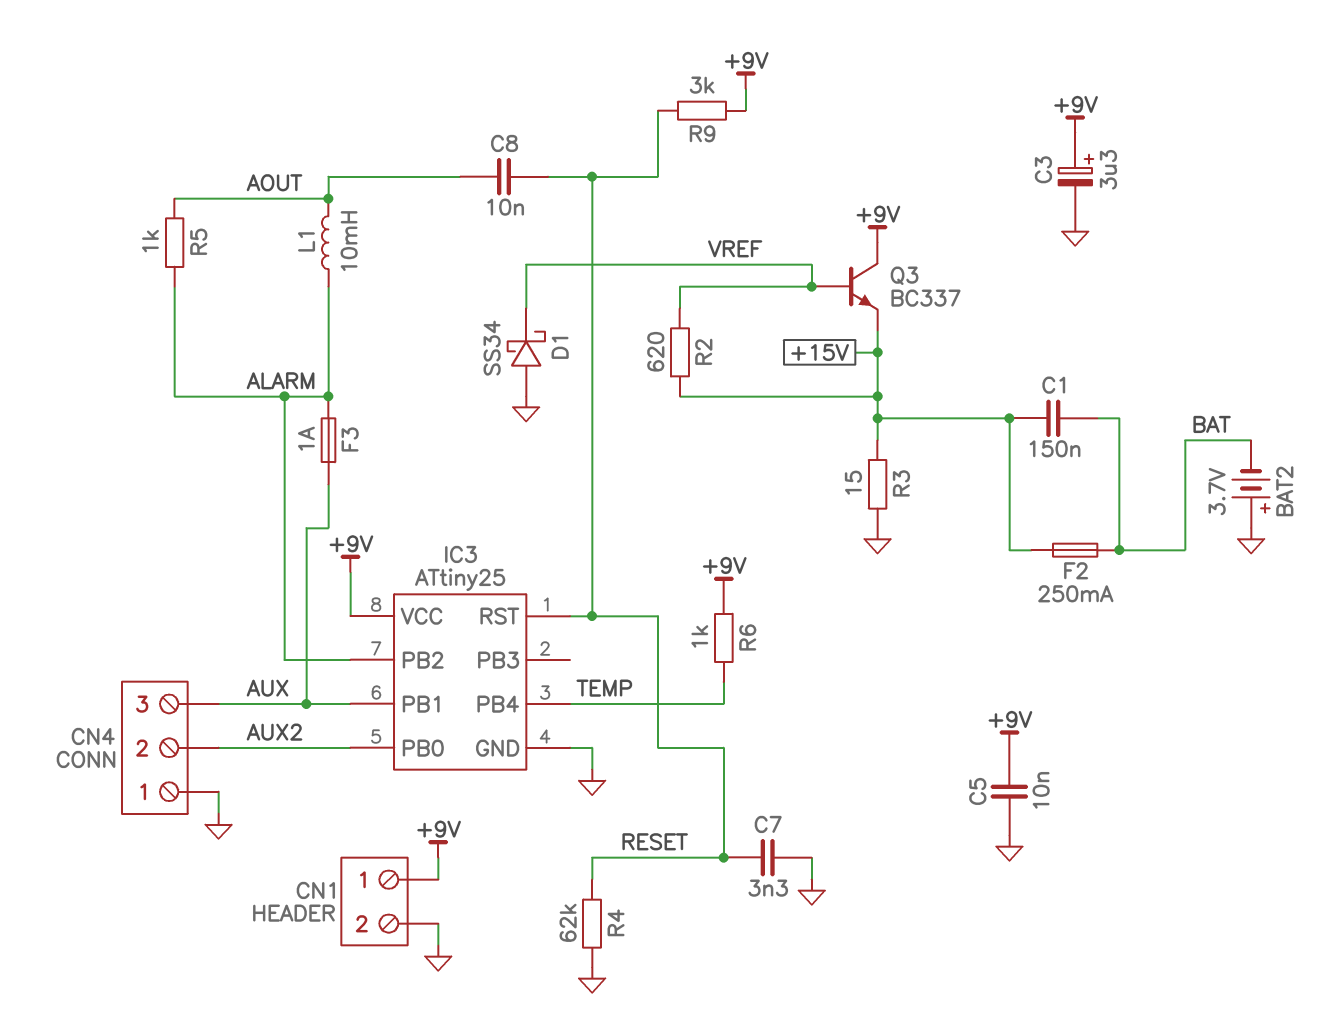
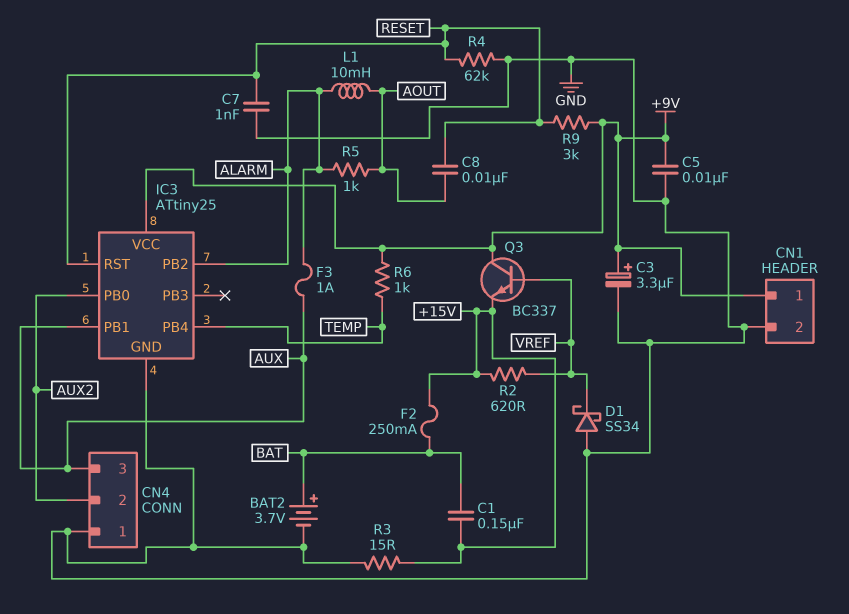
BAT2: 3.7V (plus GND, minus BAT) -> 3.7V (plus BAT, minus GND)
C7: 3.3nF (GND, RESET) -> 1nF (GND, RESET)

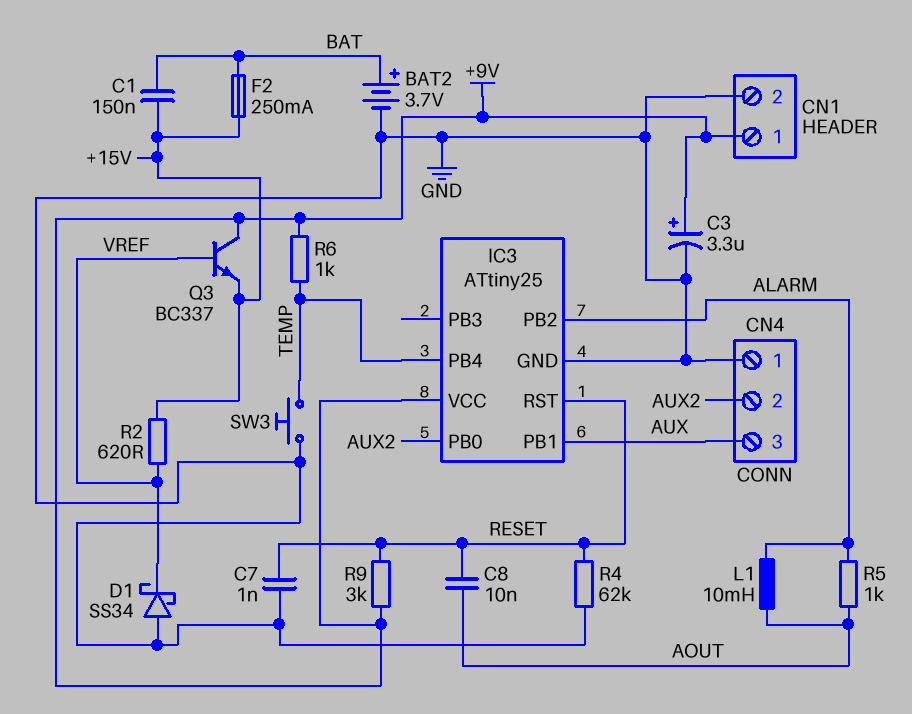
C5: 10nF (+9V, GND) -> none
F3: 1A (ALARM, AUX) -> none
R3: 15 (+15V, GND) -> none
SW3: none -> button (GND, TEMP)

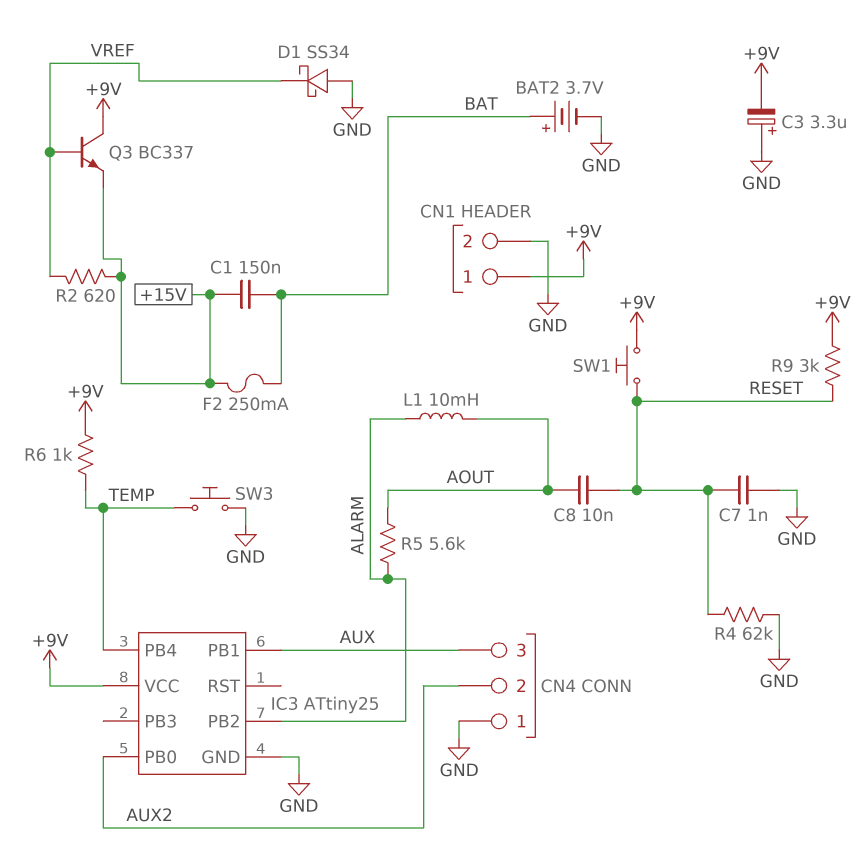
C3: 3.3uF (plus +9V, minus GND) -> 3.3uF (plus GND, minus +9V)
IC3 pin RST: RESET -> none
R5: 1k (ALARM, AOUT) -> 5.6k (ALARM, AOUT)
SW1: none -> button (+9V, RESET)

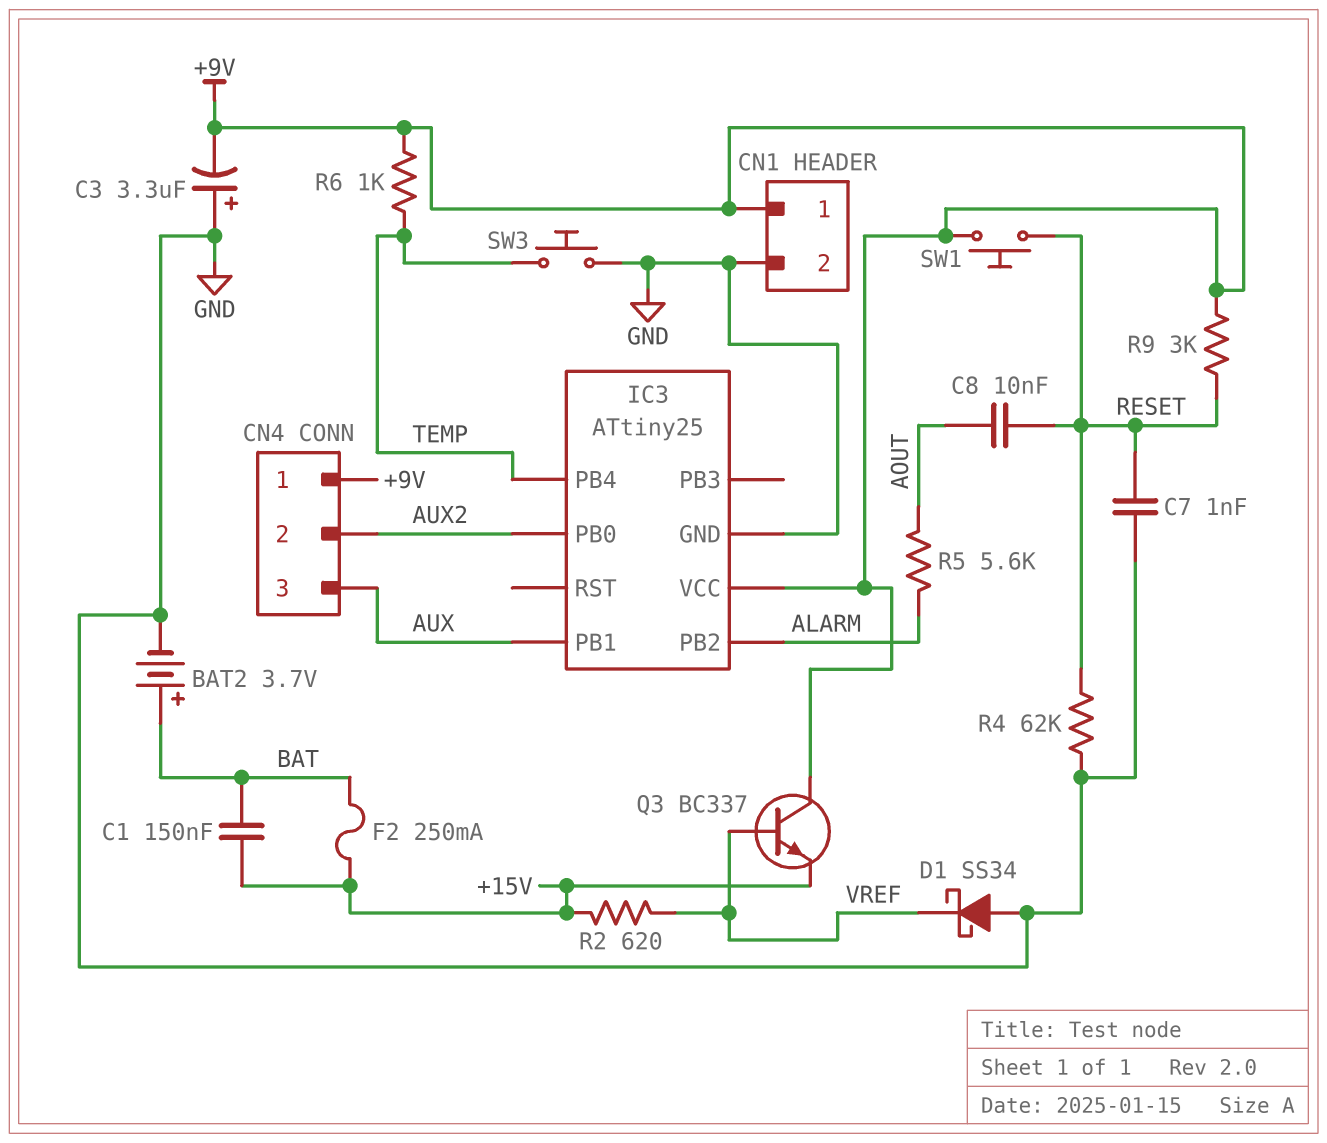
CN4 pin 1: GND -> +9V
L1: 10mH (ALARM, AOUT) -> none

